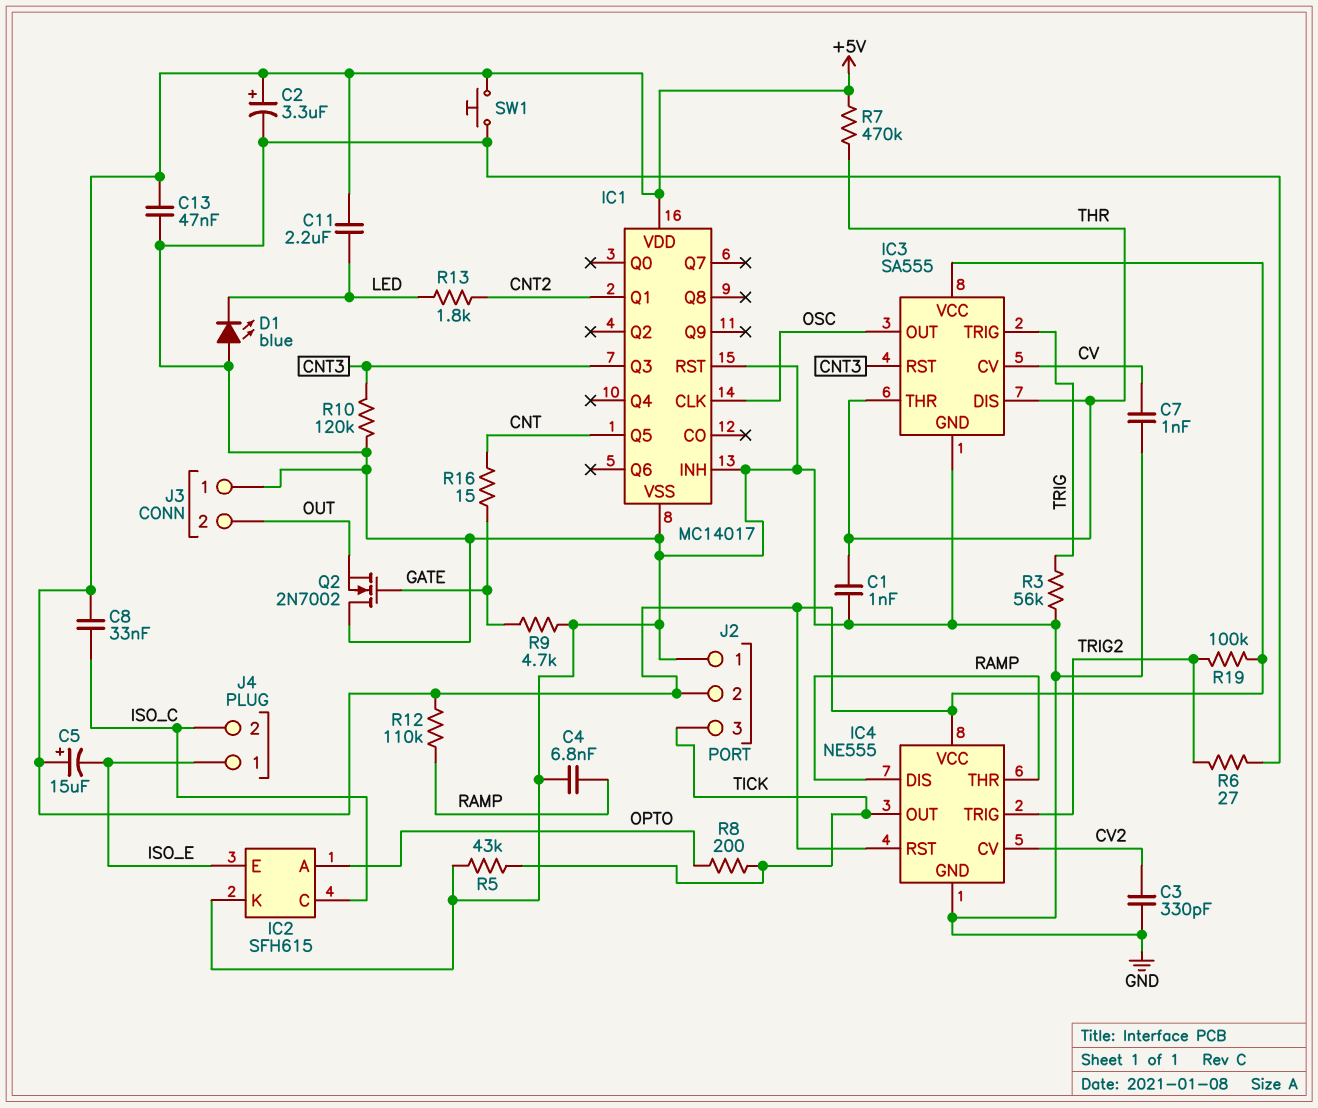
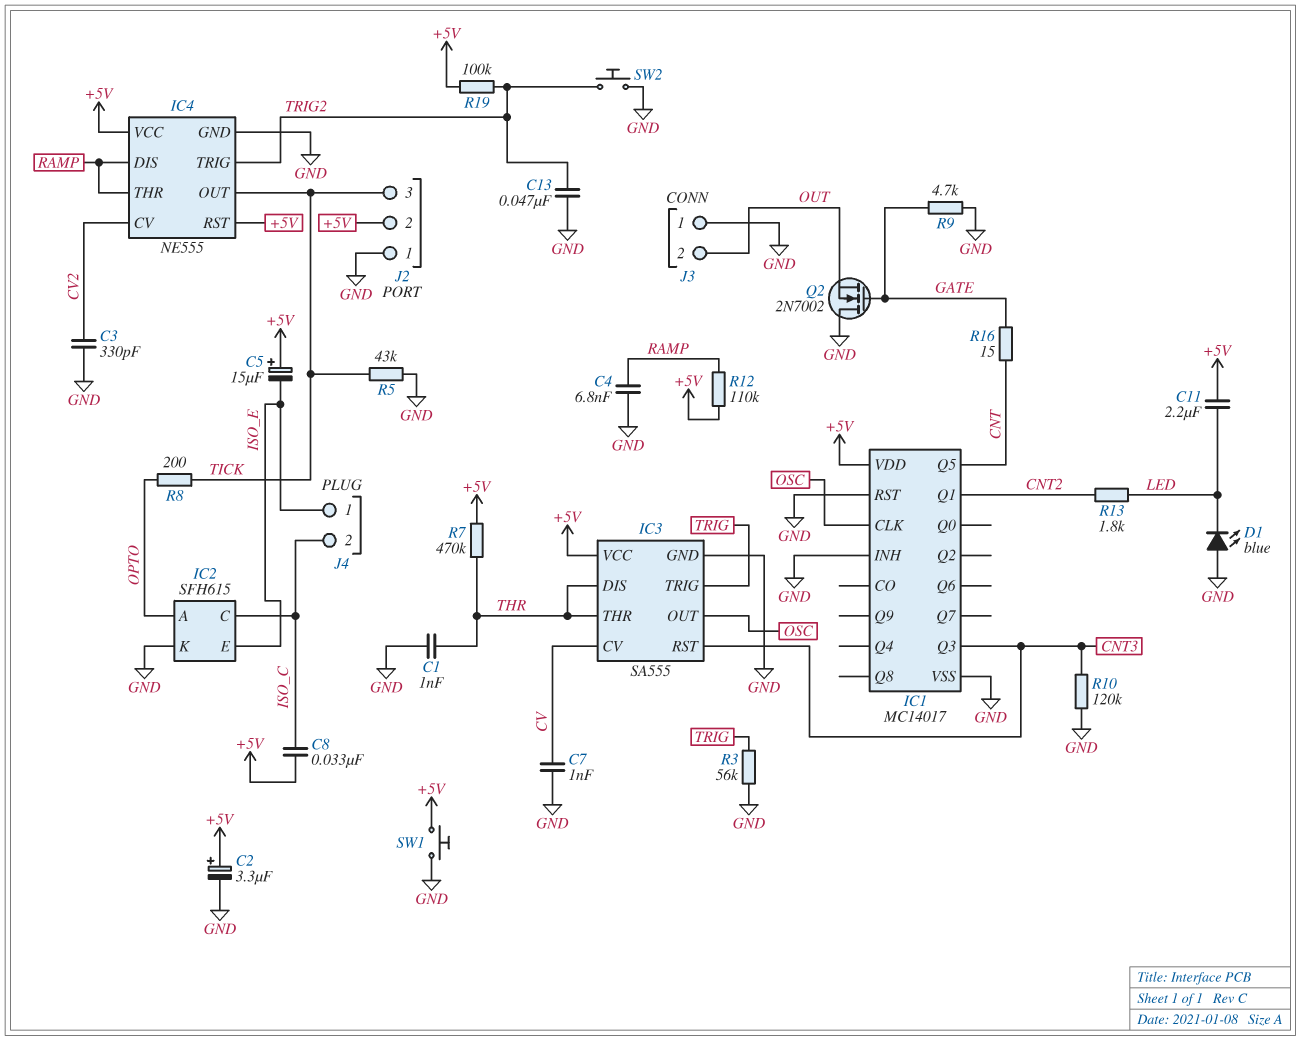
C13: 47nF (+5V, GND) -> 47nF (GND, TRIG2)
R6: 27 (GND, TRIG2) -> none
SW2: none -> button (GND, TRIG2)

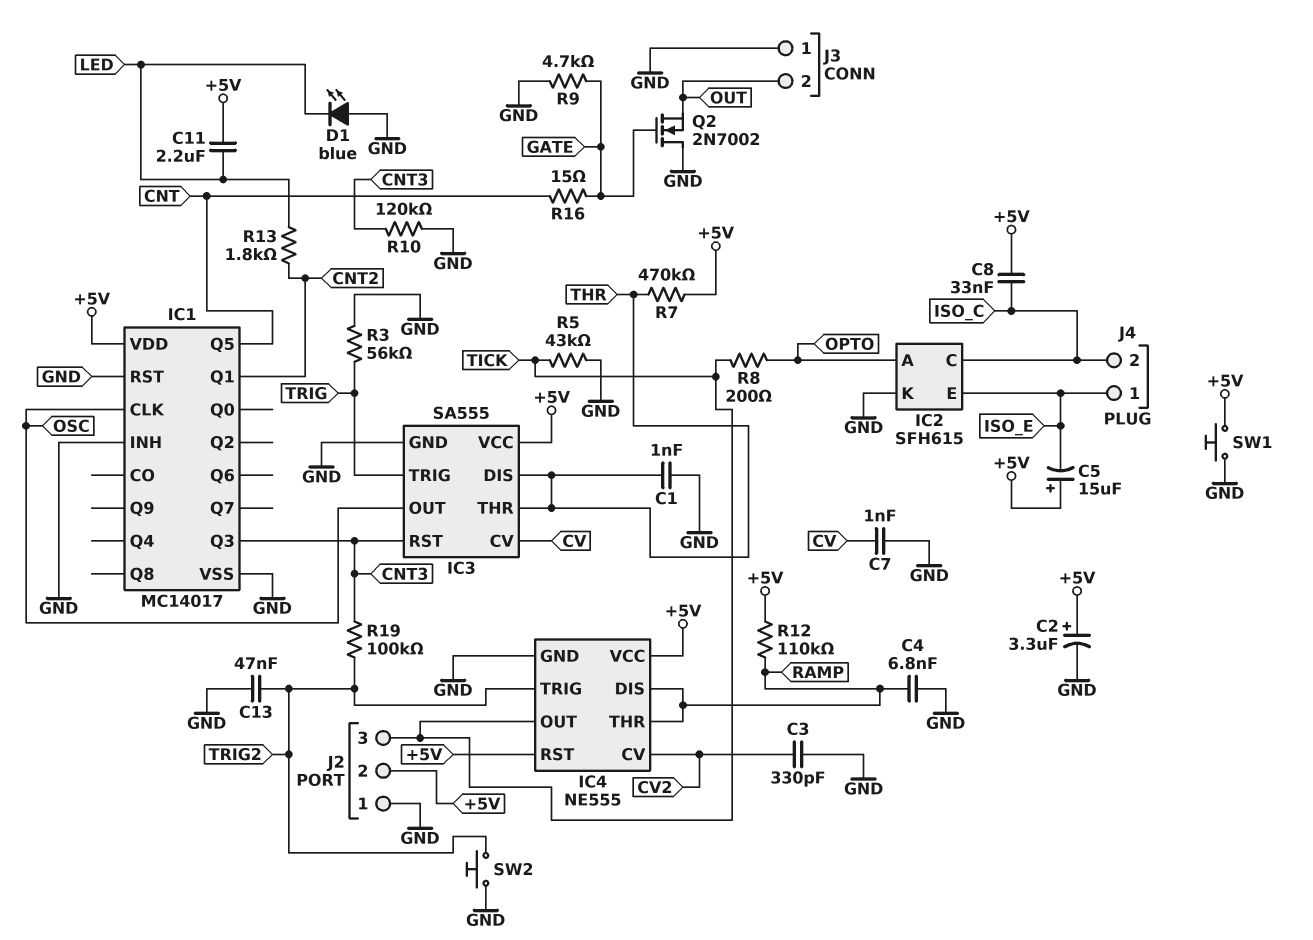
R19: 100k (+5V, TRIG2) -> 100k (CNT3, TRIG2)

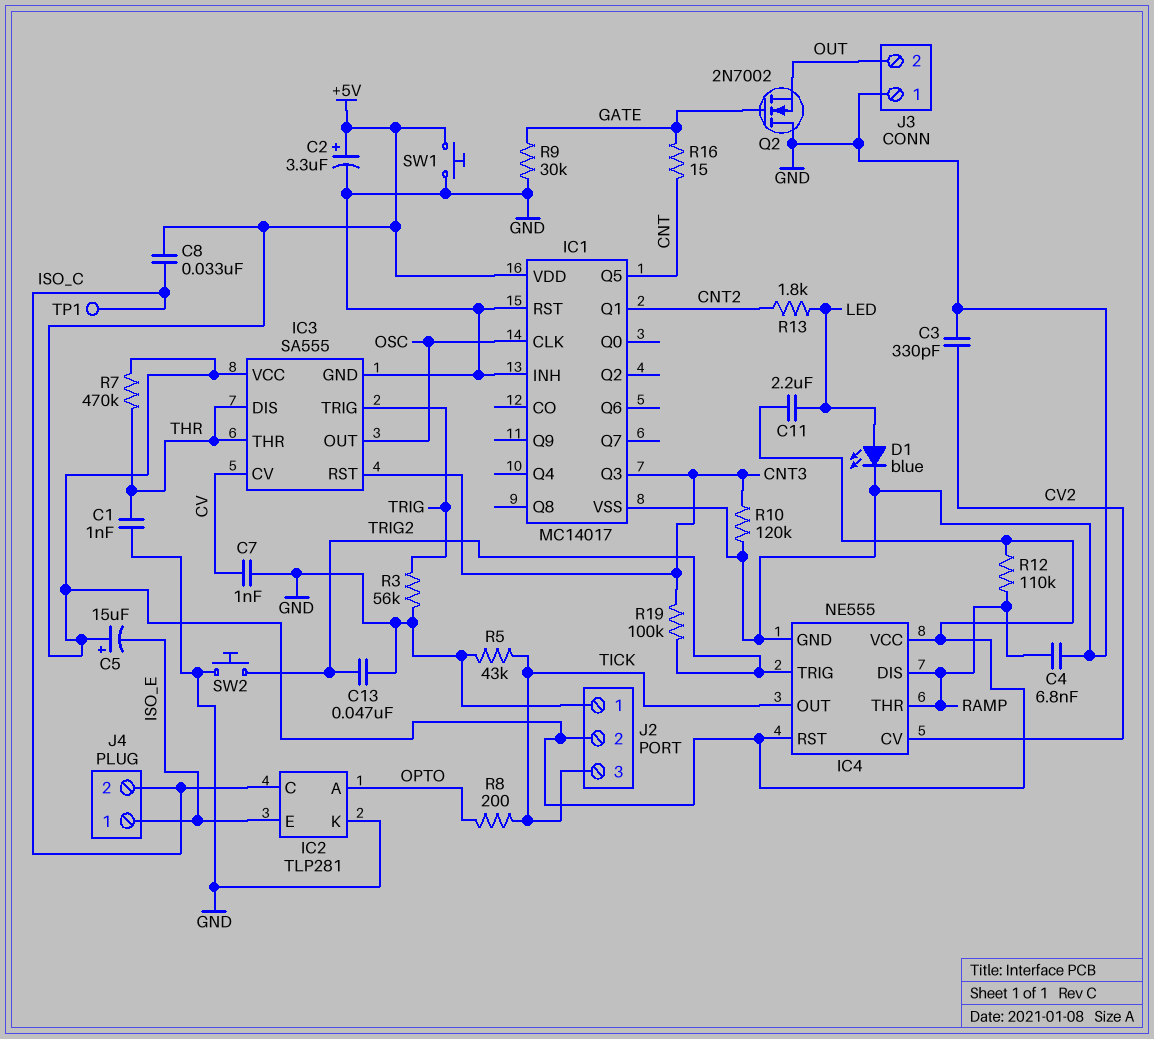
D1: LED blue (A GND, K LED) -> LED blue (A LED, K GND)
IC2: SFH615 -> TLP281
R9: 4.7k (GATE, GND) -> 30k (GATE, GND)
TP1: none -> test point (ISO_C)

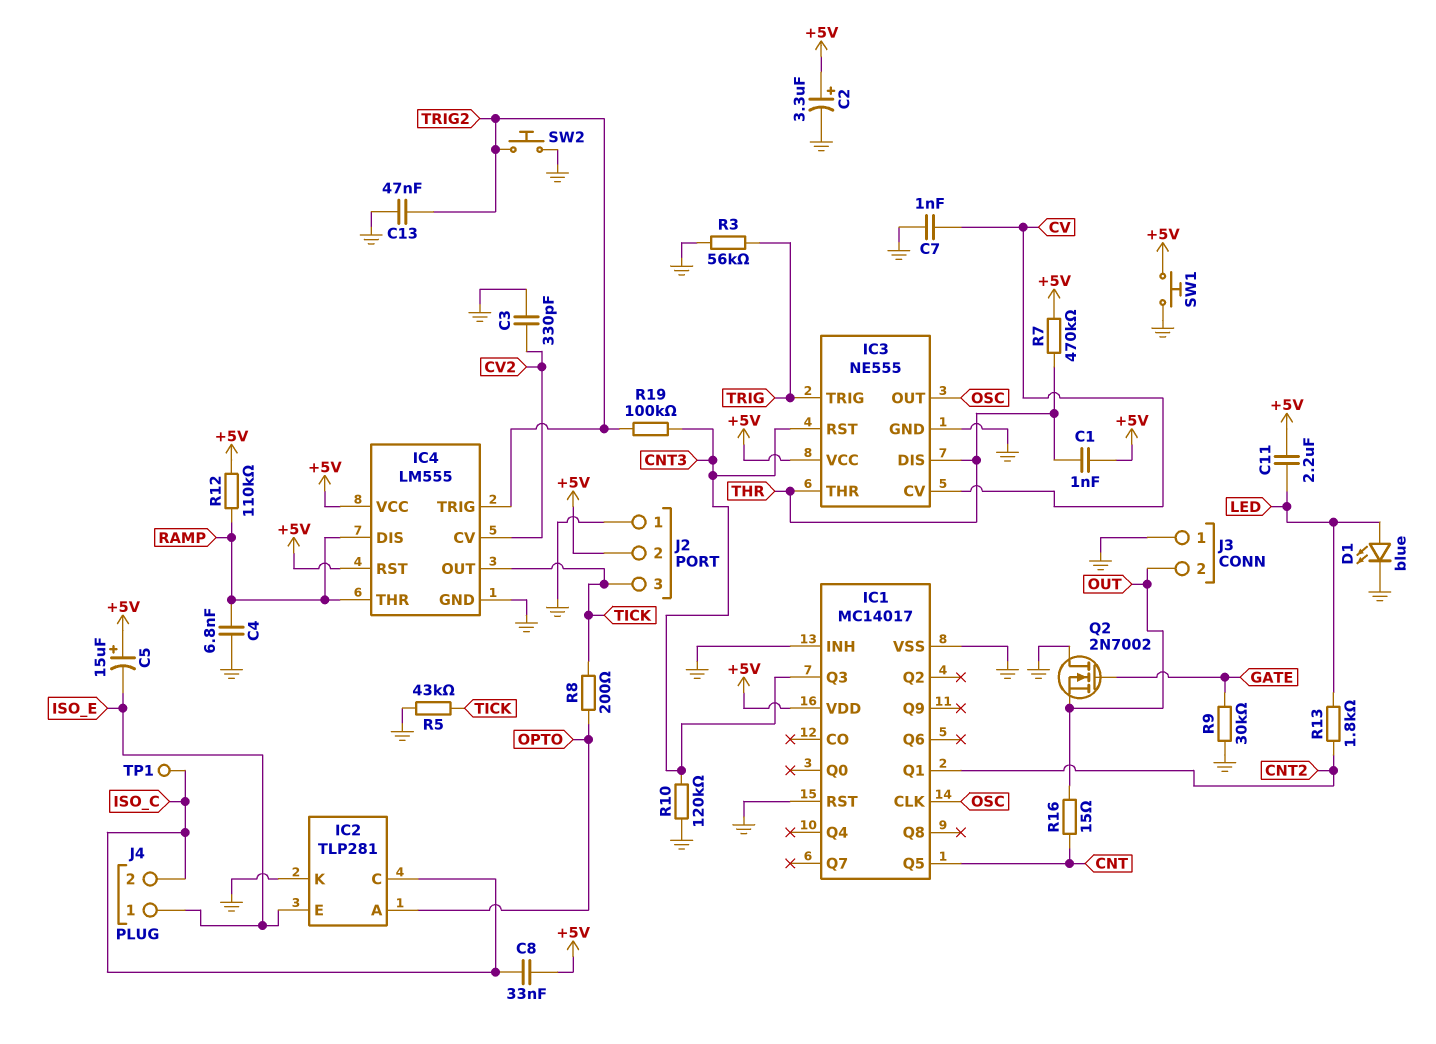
C1: 1nF (GND, THR) -> 1nF (+5V, THR)
IC3: SA555 -> NE555
IC4: NE555 -> LM555
R16: 15 (CNT, GATE) -> 15 (CNT, OUT)

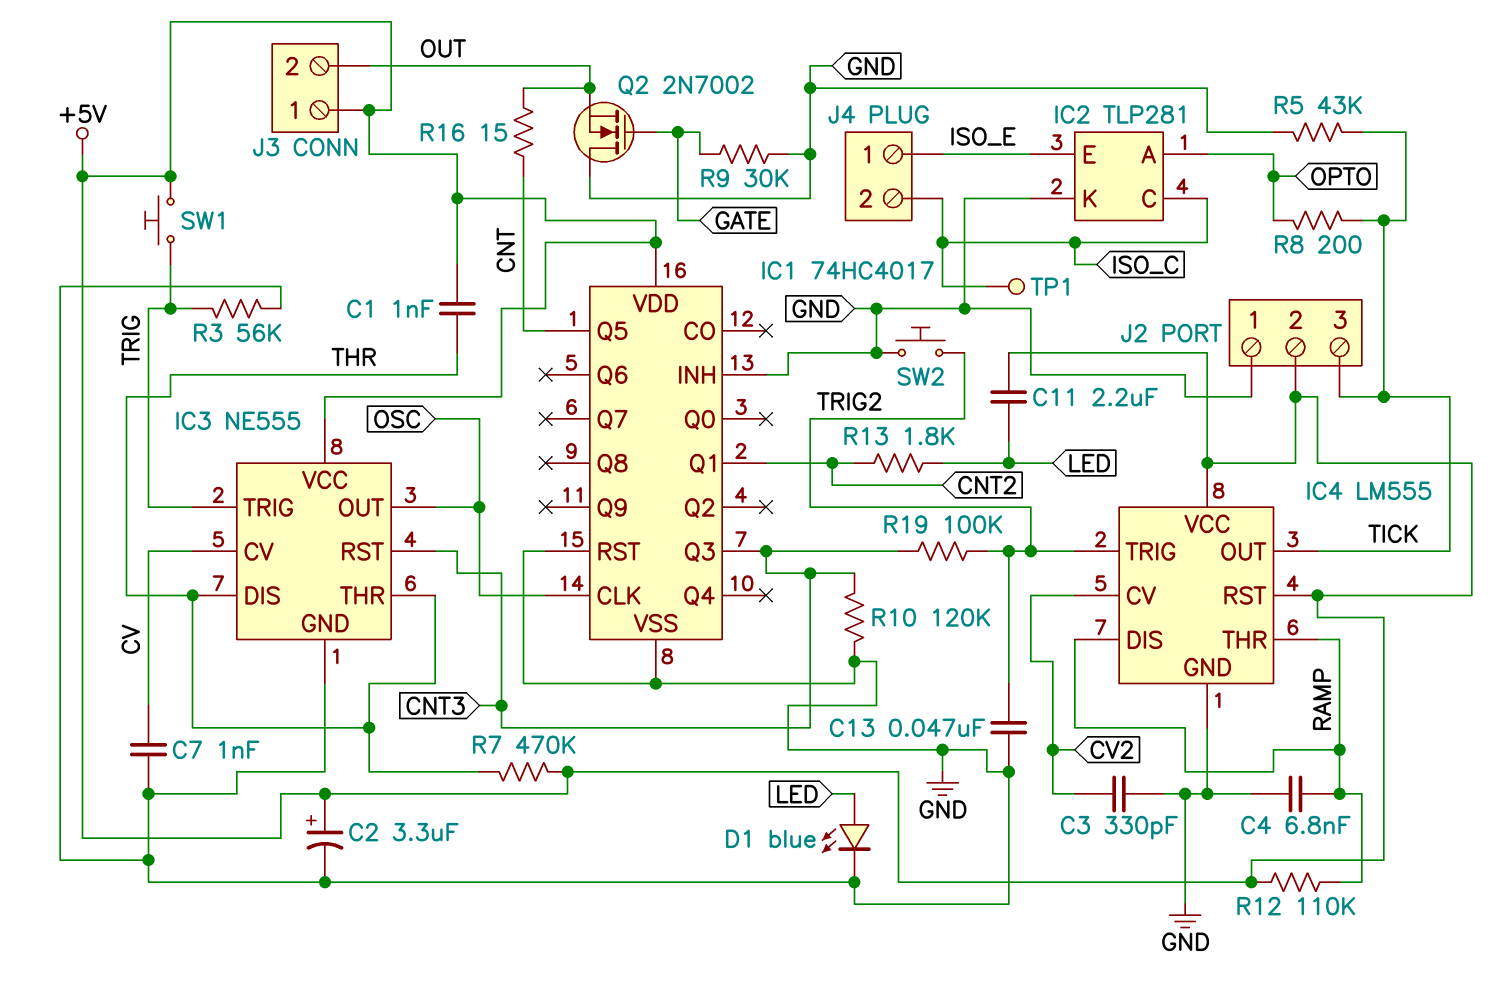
C5: 15uF (plus +5V, minus ISO_E) -> none
C8: 33nF (+5V, ISO_C) -> none
IC1: MC14017 -> 74HC4017
J3 pin 1: GND -> +5V
SW1: button (+5V, GND) -> button (+5V, TRIG)

